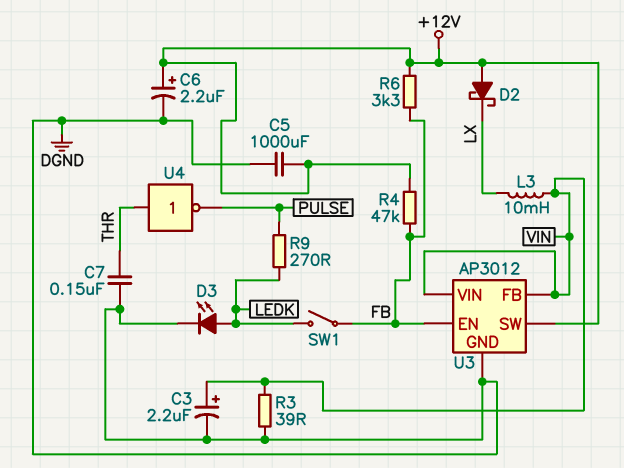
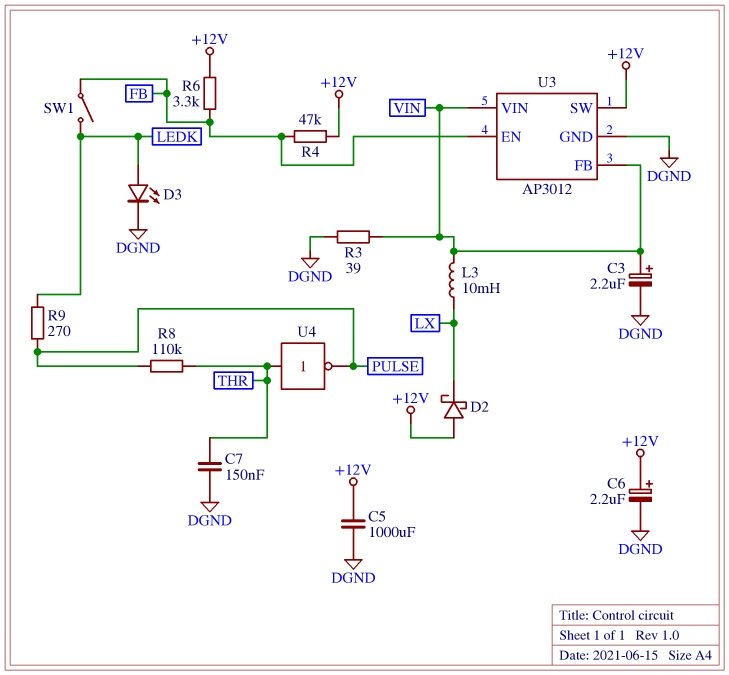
R8: none -> 110k (PULSE, THR)

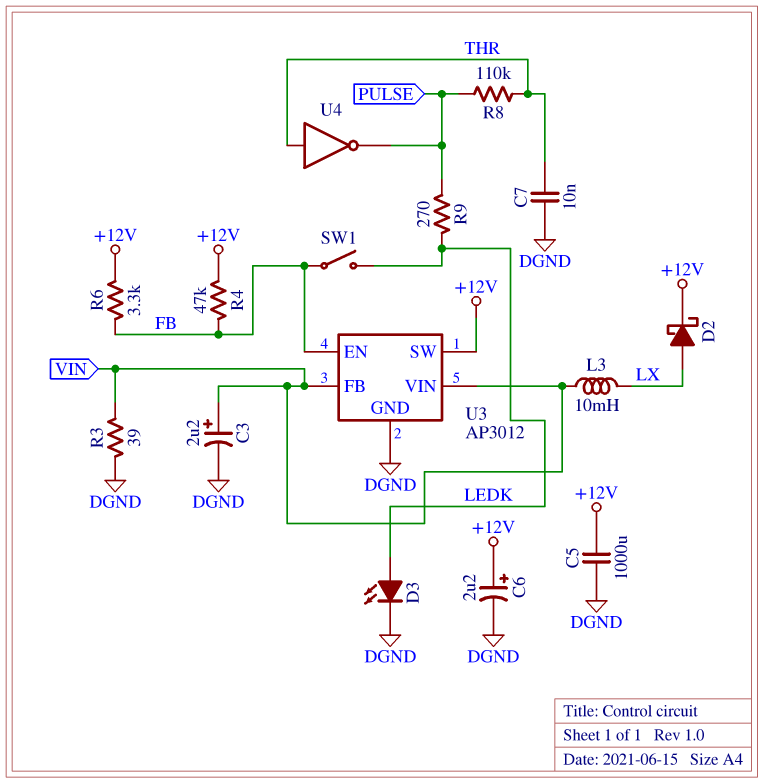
C7: 150nF (DGND, THR) -> 10nF (DGND, THR)
D2: schottky (A +12V, K LX) -> schottky (A LX, K +12V)

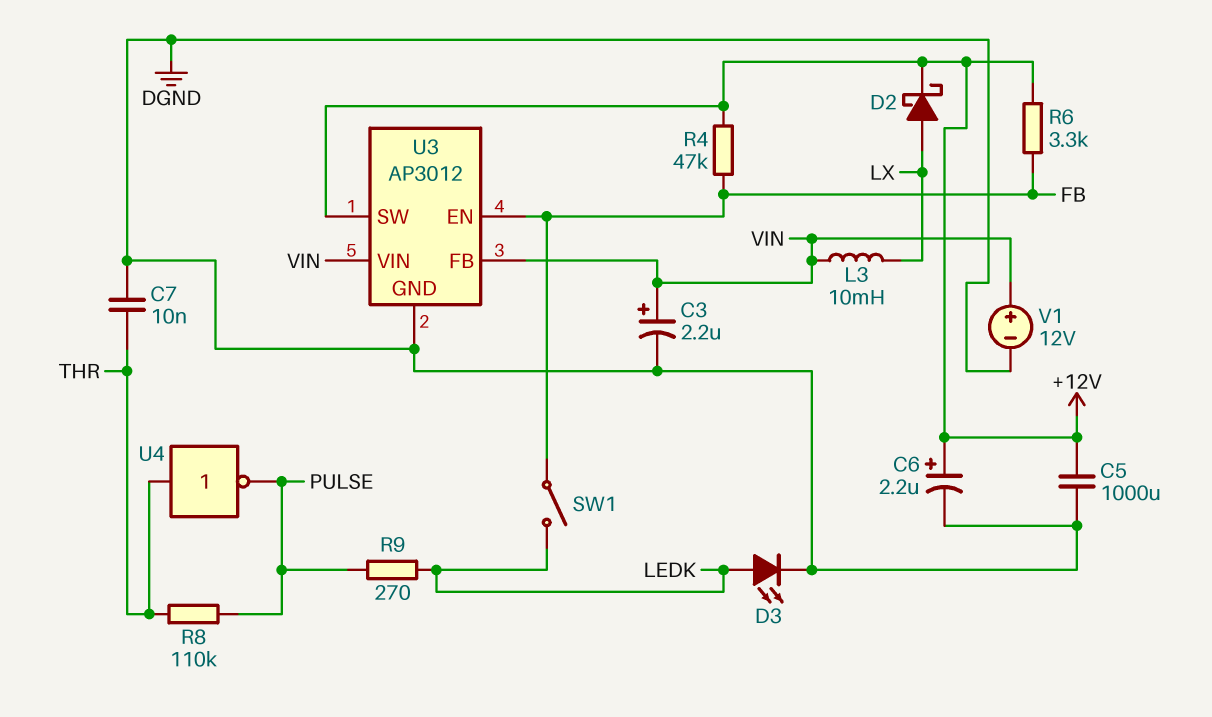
R3: 39 (DGND, VIN) -> none
V1: none -> 12V (plus VIN, minus DGND)

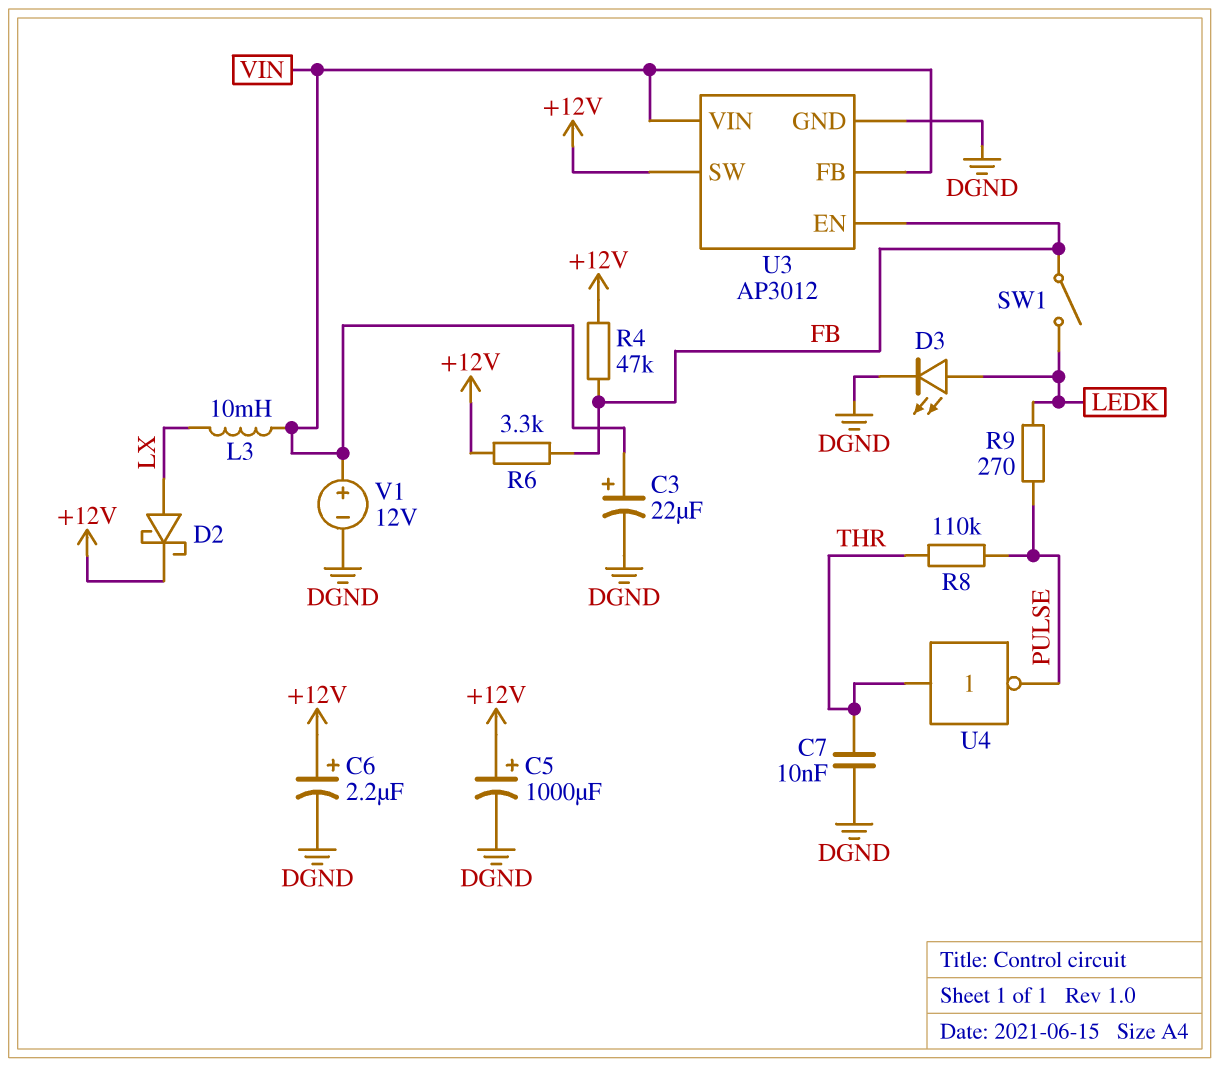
C3: 2.2uF (plus VIN, minus DGND) -> 22uF (plus VIN, minus DGND)
C5: 1000uF (+12V, DGND) -> 1000uF (plus +12V, minus DGND)

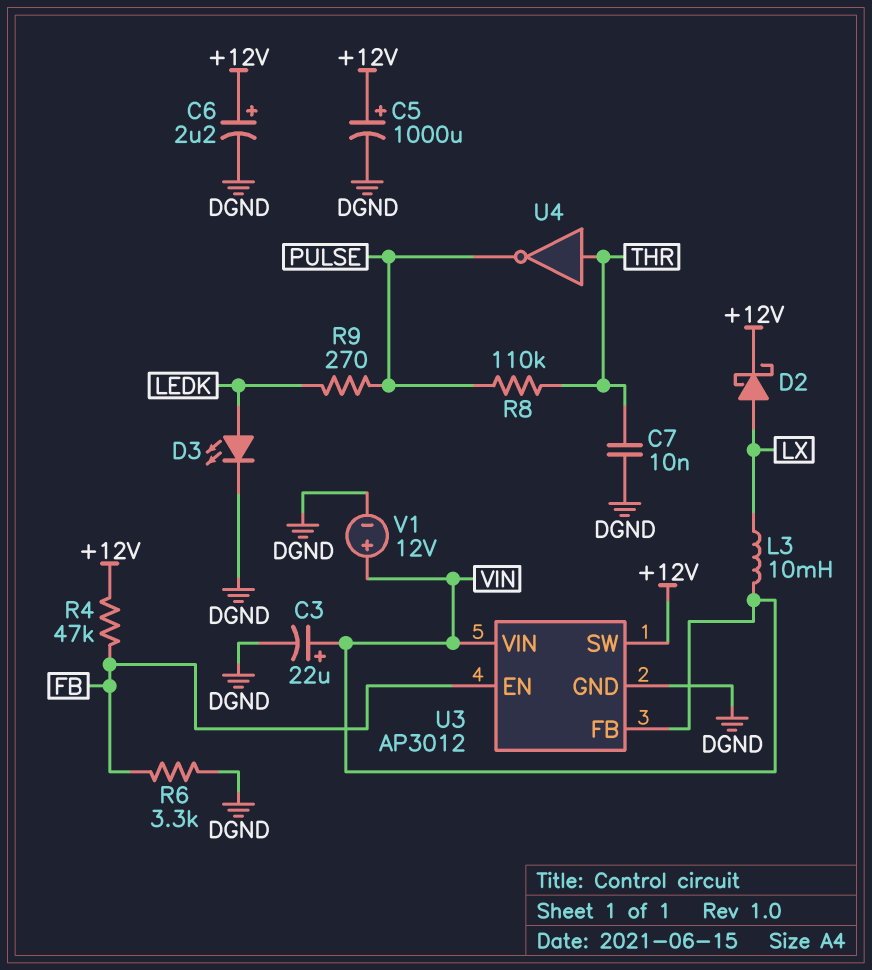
R6: 3.3k (+12V, FB) -> 3.3k (DGND, FB)
SW1: switch (FB, LEDK) -> none

